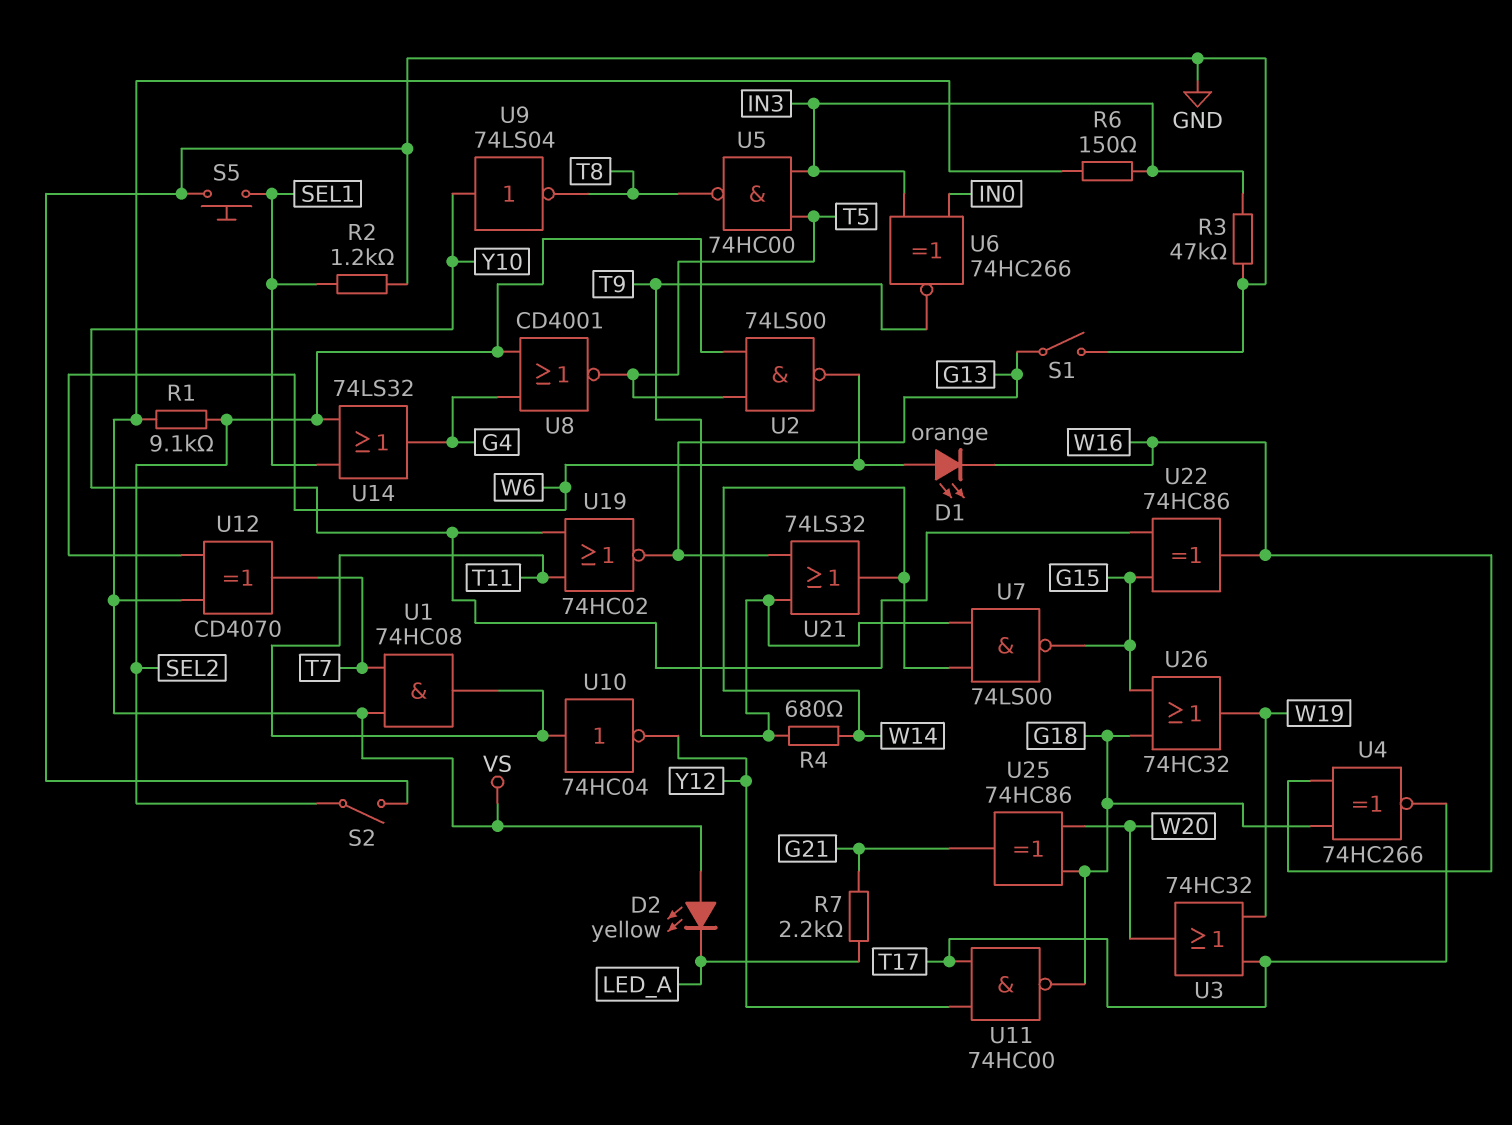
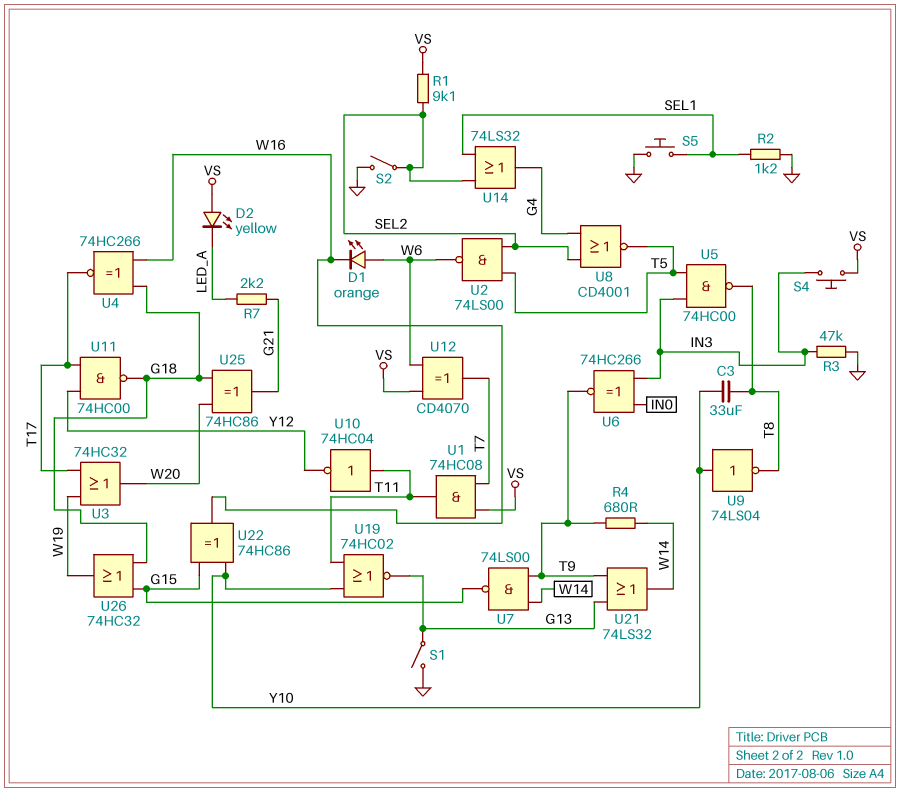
C3: none -> 33uF (T8, Y10)
R6: 150 (IN3, VS) -> none
S4: none -> button (IN3, VS)

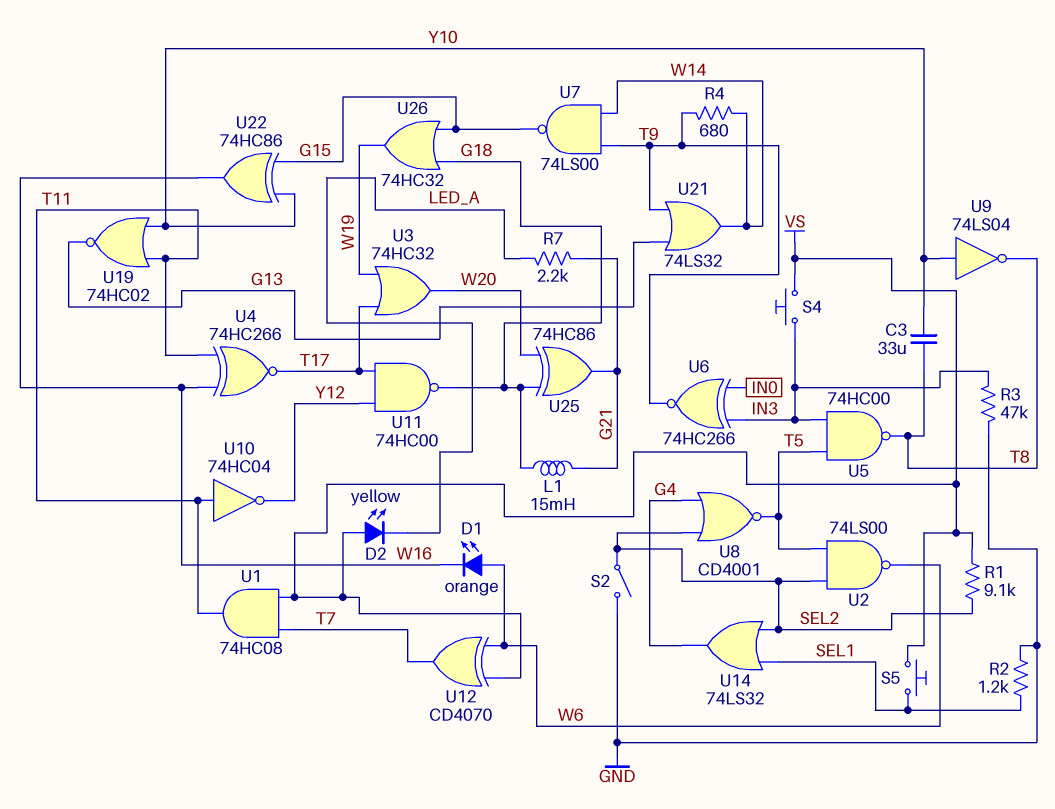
L1: none -> 15mH (G18, G21)
S1: switch (G13, GND) -> none
S5: button (GND, SEL1) -> button (SEL1, VS)
U4: XNOR 74HC266 (in G18, in W16, out T17) -> XNOR 74HC266 (in T11, in W16, out T17)

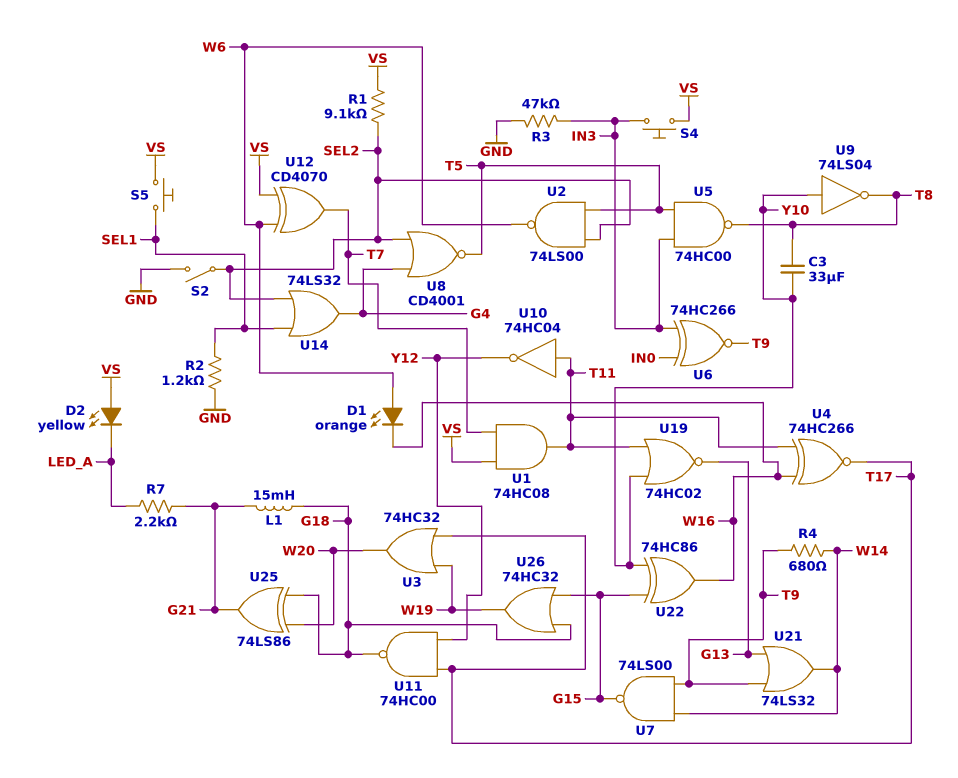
U25: XOR 74HC86 (in G18, in W20, out G21) -> XOR 74LS86 (in G18, in W20, out G21)

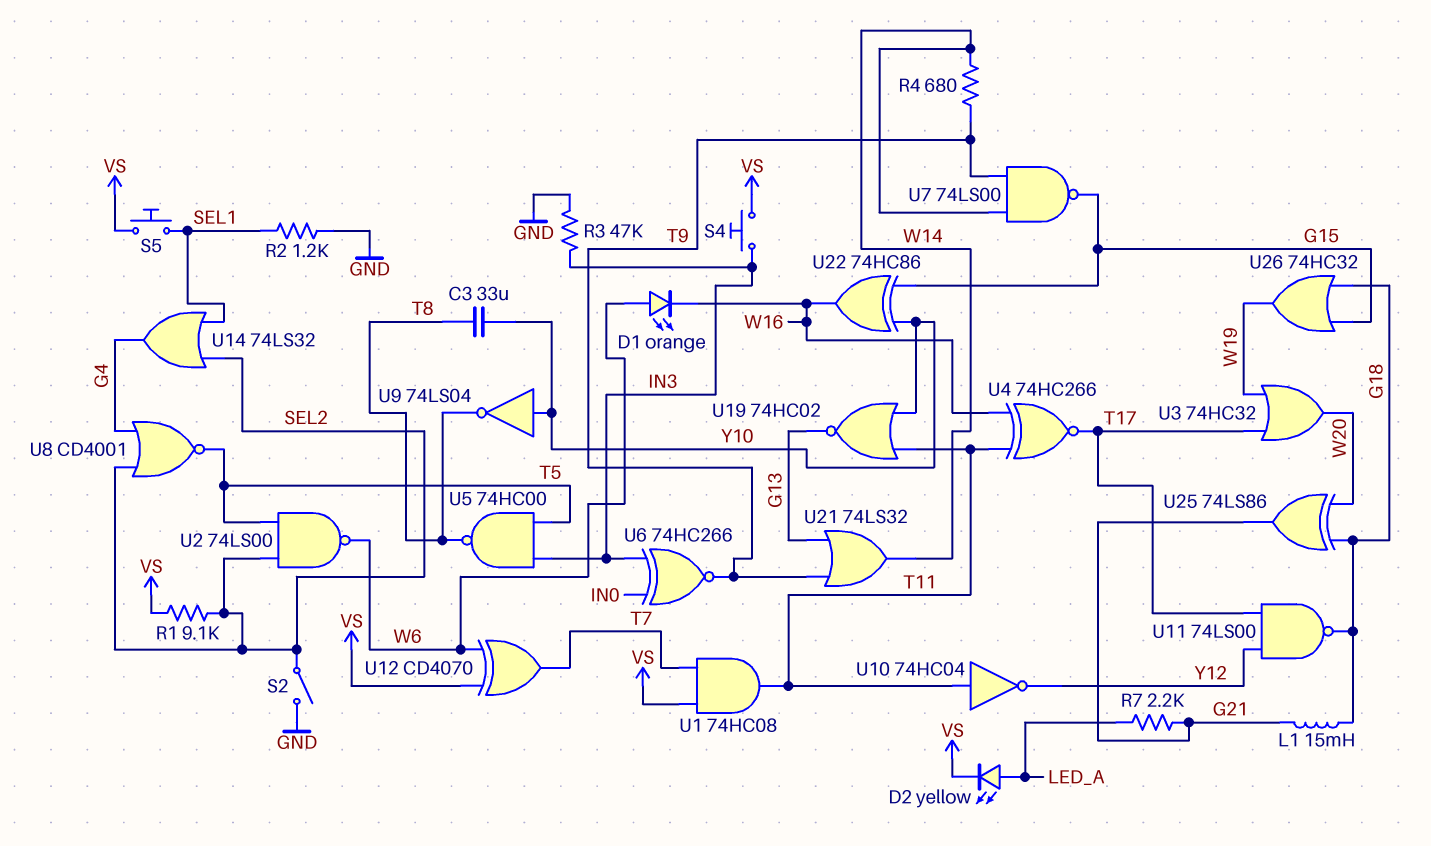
D2: LED yellow (A VS, K LED_A) -> LED yellow (A LED_A, K VS)
U11: NAND 74HC00 (in T17, in Y12, out G18) -> NAND 74LS00 (in T17, in Y12, out G18)

